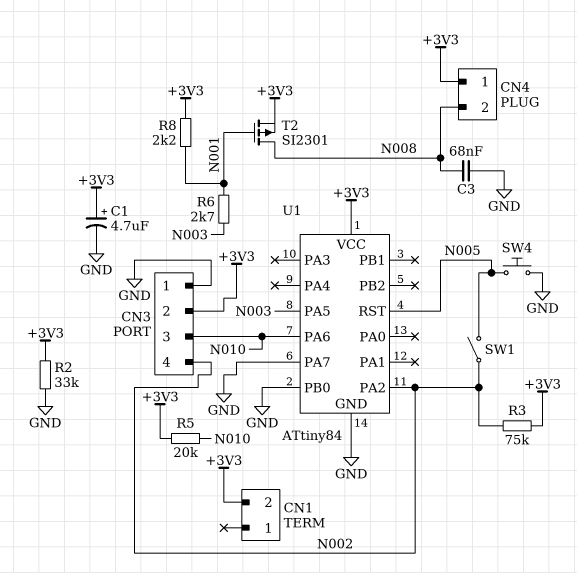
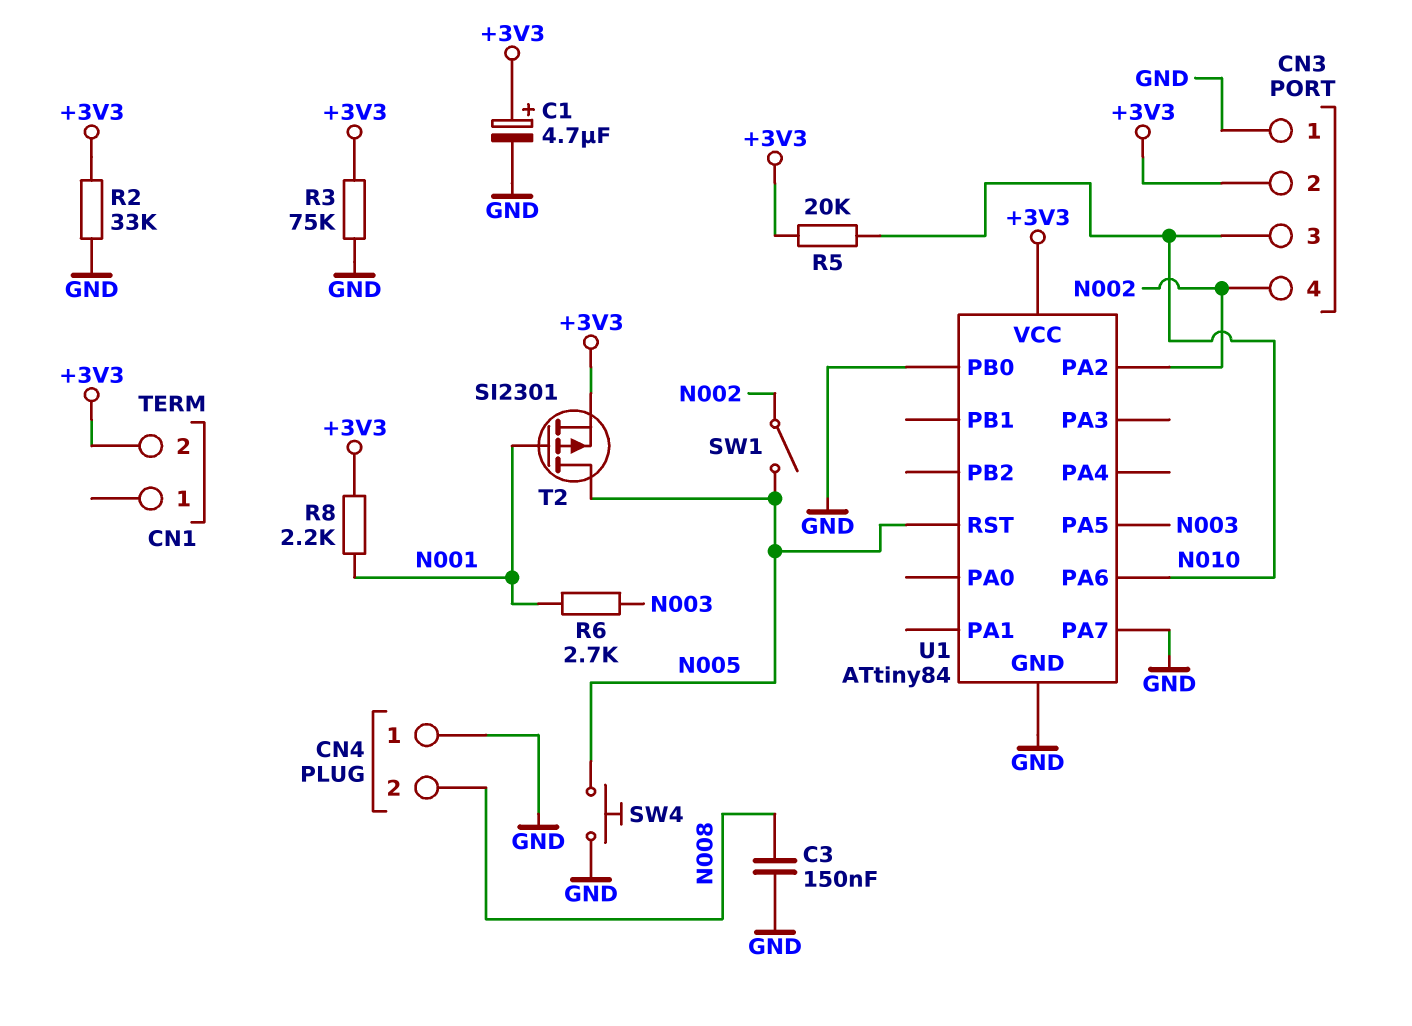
C3: 68nF (GND, N008) -> 150nF (GND, N008)
CN4 pin 1: +3V3 -> GND
R3: 75k (+3V3, N002) -> 75k (+3V3, GND)
T2: PMOS SI2301 (G N001, D N008, S +3V3) -> PMOS SI2301 (G N001, D N005, S +3V3)

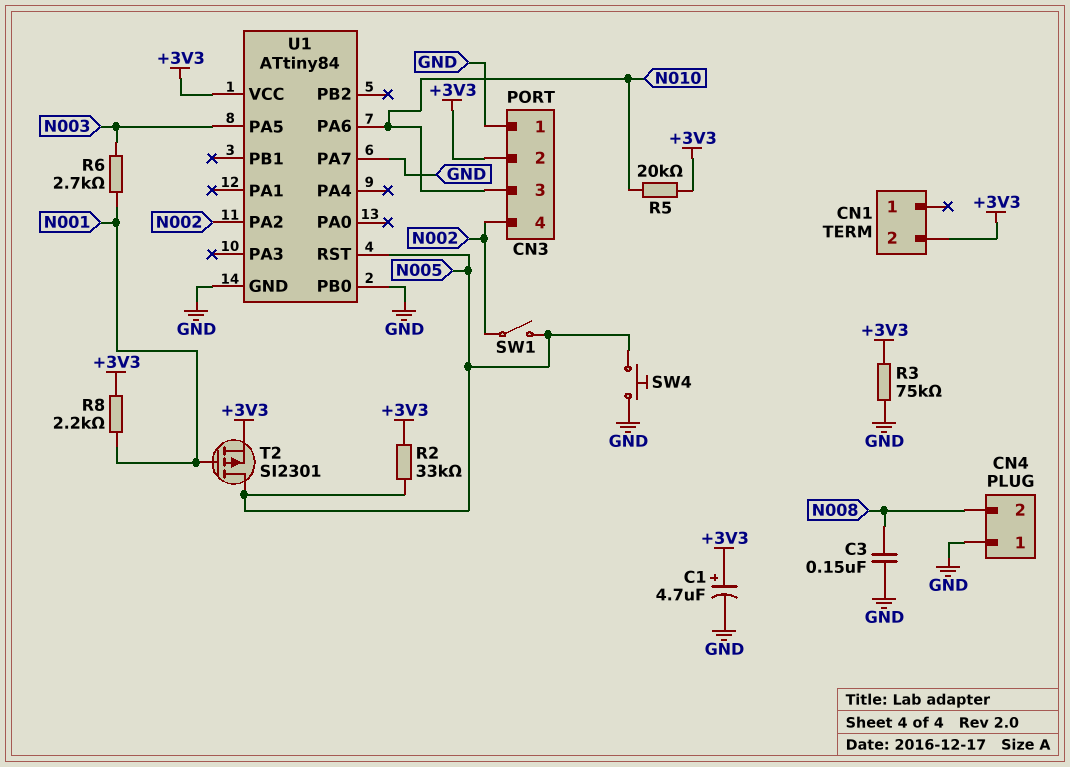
R2: 33k (+3V3, GND) -> 33k (+3V3, N005)

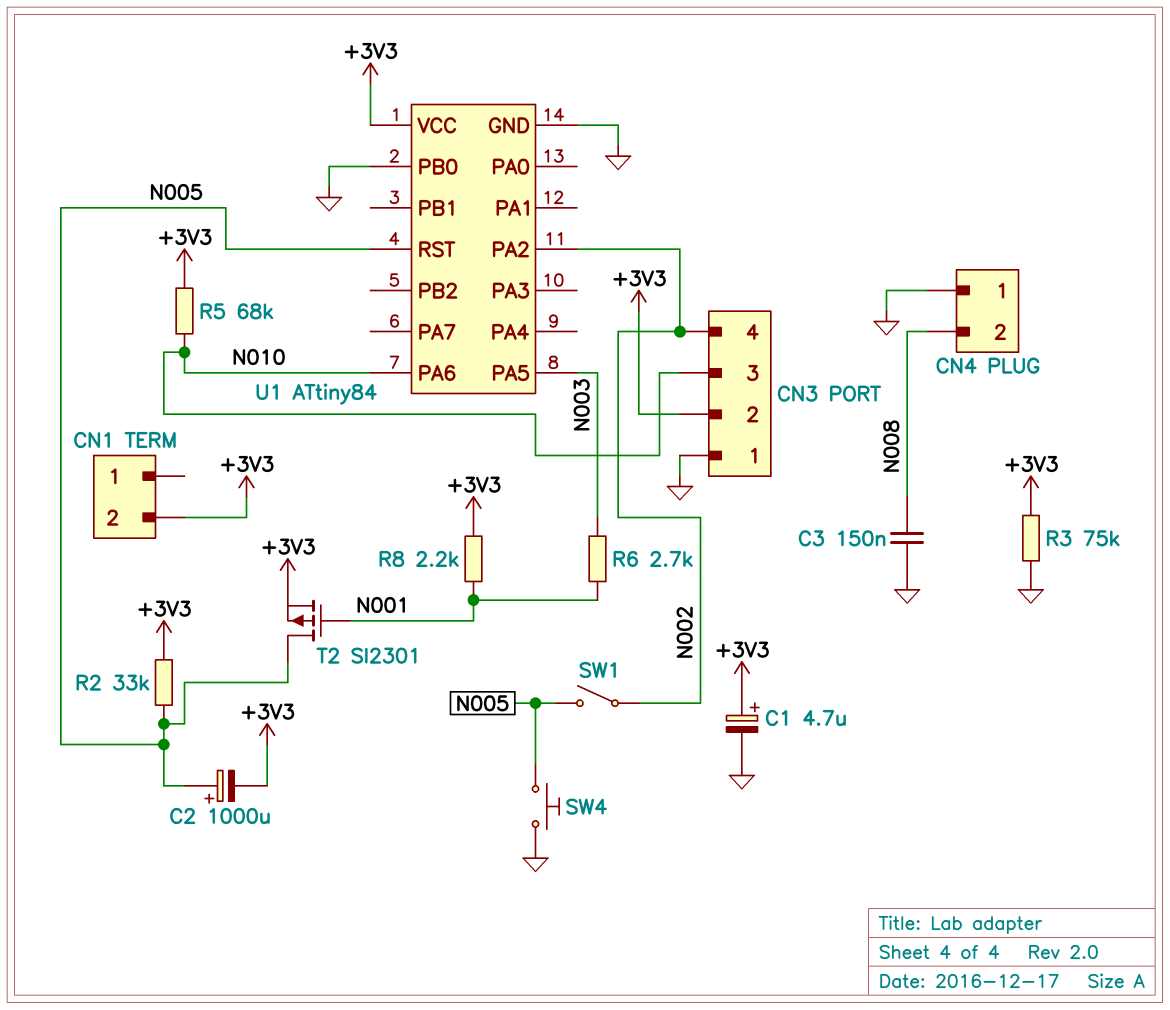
C2: none -> 1000uF (plus N005, minus +3V3)
R5: 20k (+3V3, N010) -> 68k (+3V3, N010)
U1 pin PA7: GND -> none

